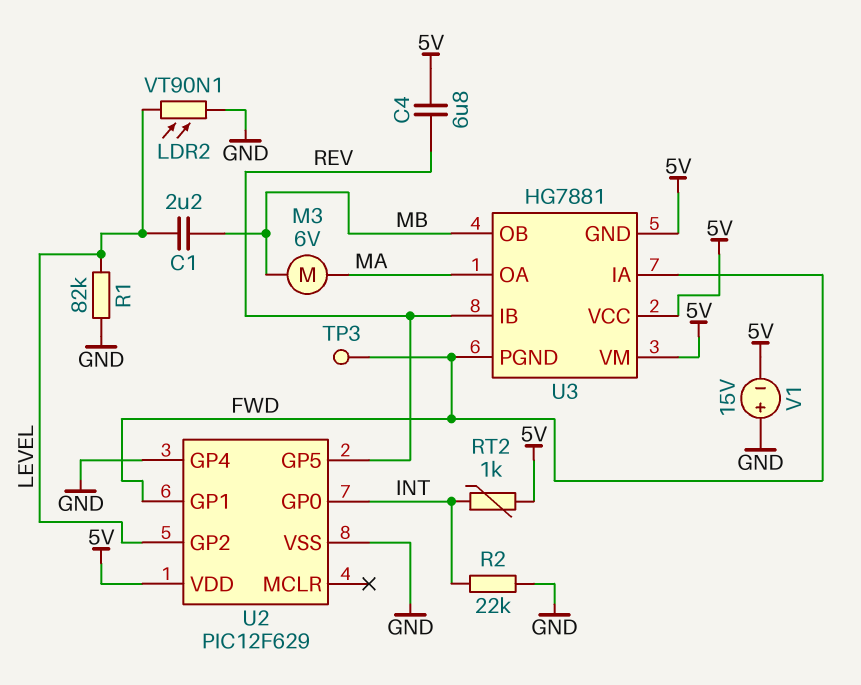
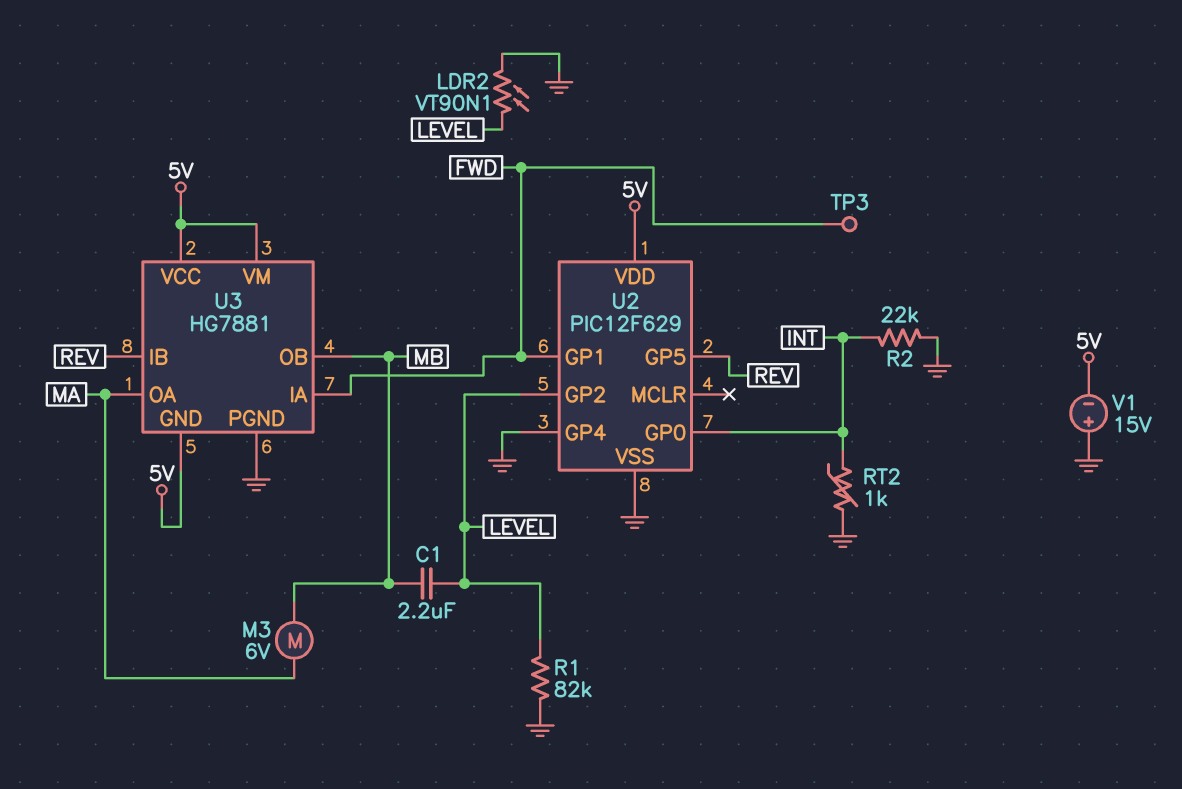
C4: 6.8uF (5V, REV) -> none
RT2: 1k (5V, INT) -> 1k (GND, INT)
U3 pin PGND: FWD -> GND

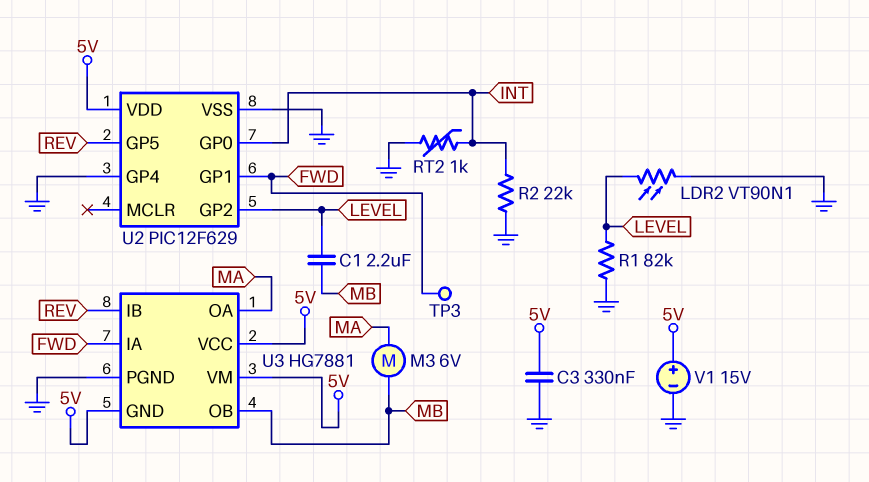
C3: none -> 330nF (5V, GND)
V1: 15V (plus GND, minus 5V) -> 15V (plus 5V, minus GND)

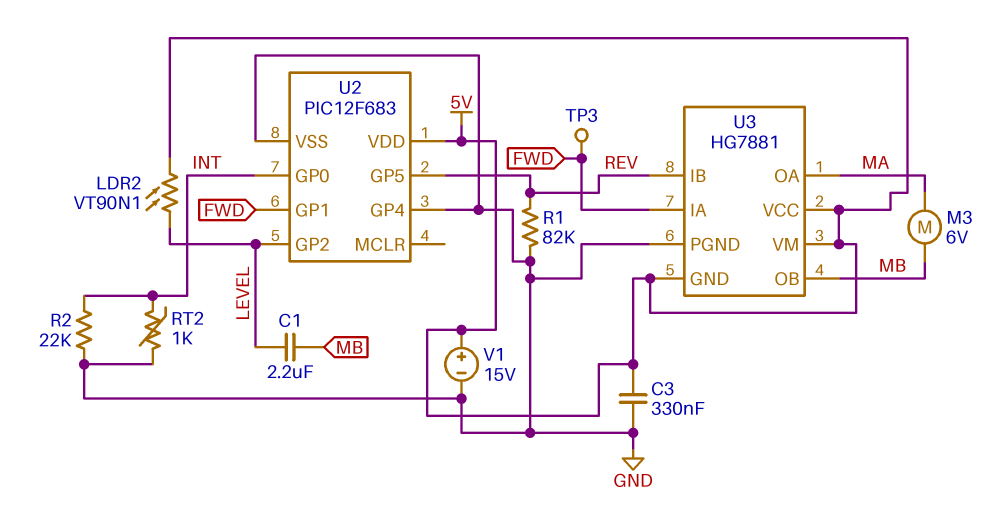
LDR2: VT90N1 (GND, LEVEL) -> VT90N1 (5V, LEVEL)
R1: 82k (GND, LEVEL) -> 82k (GND, REV)
U2: PIC12F629 -> PIC12F683

